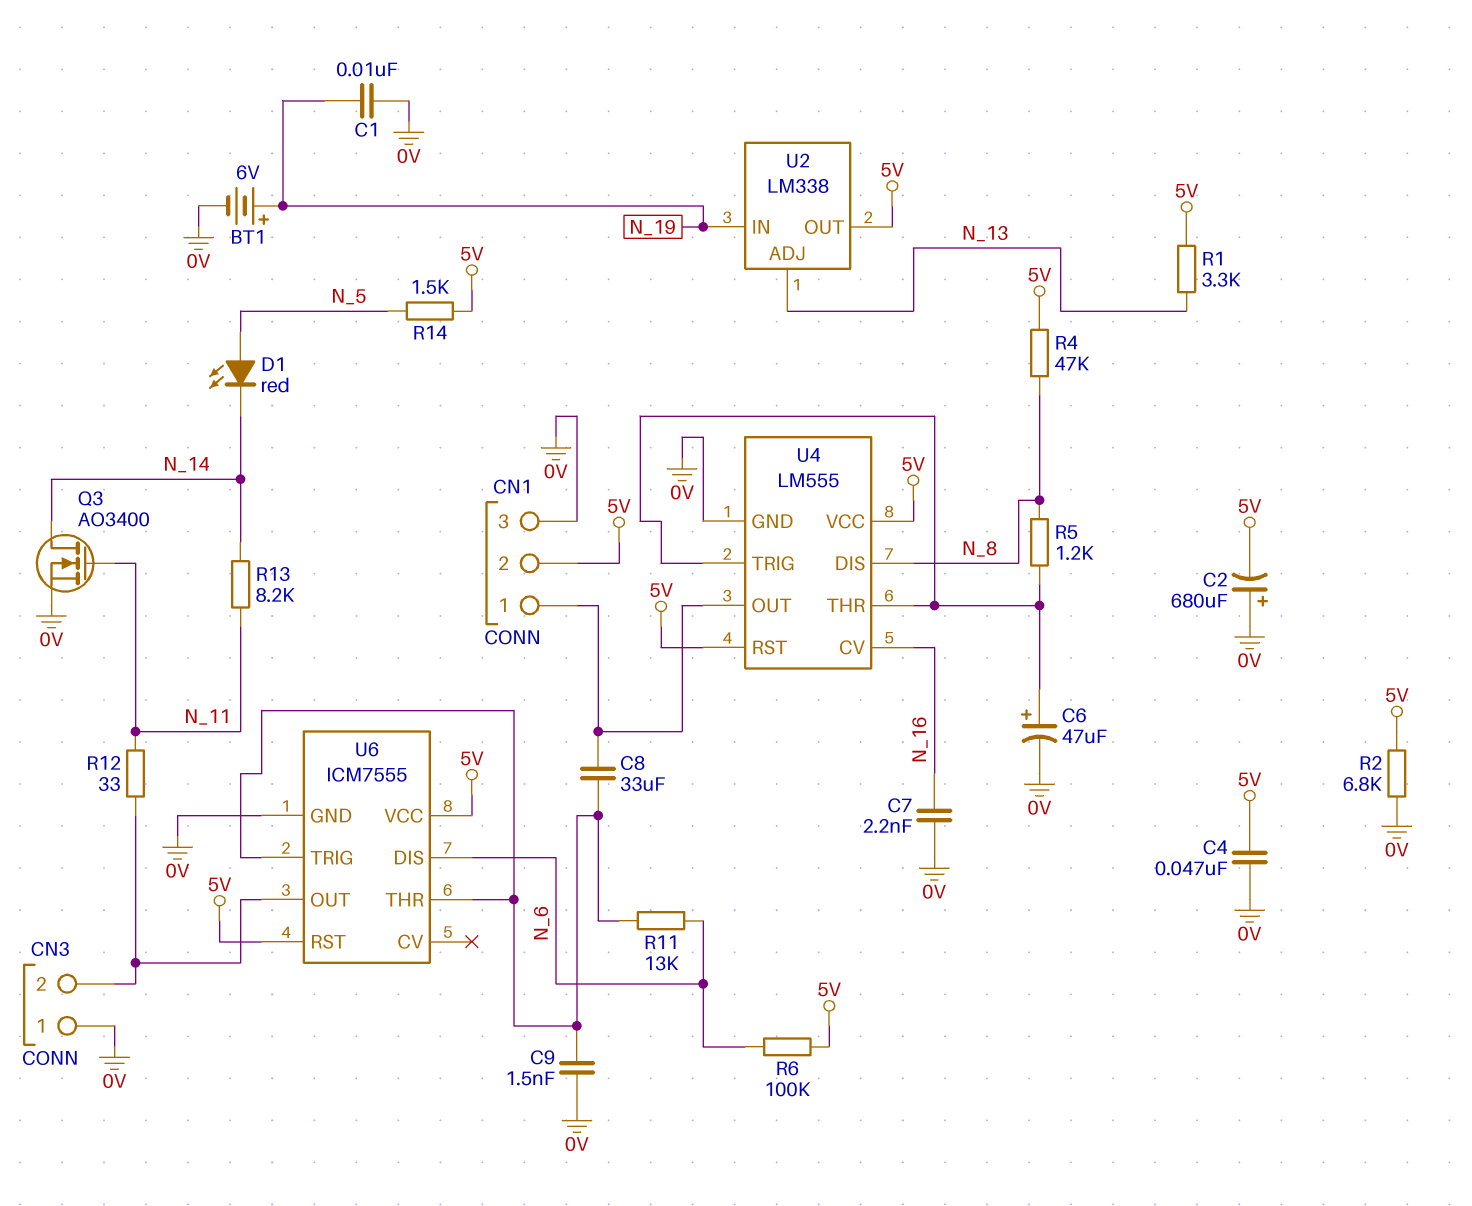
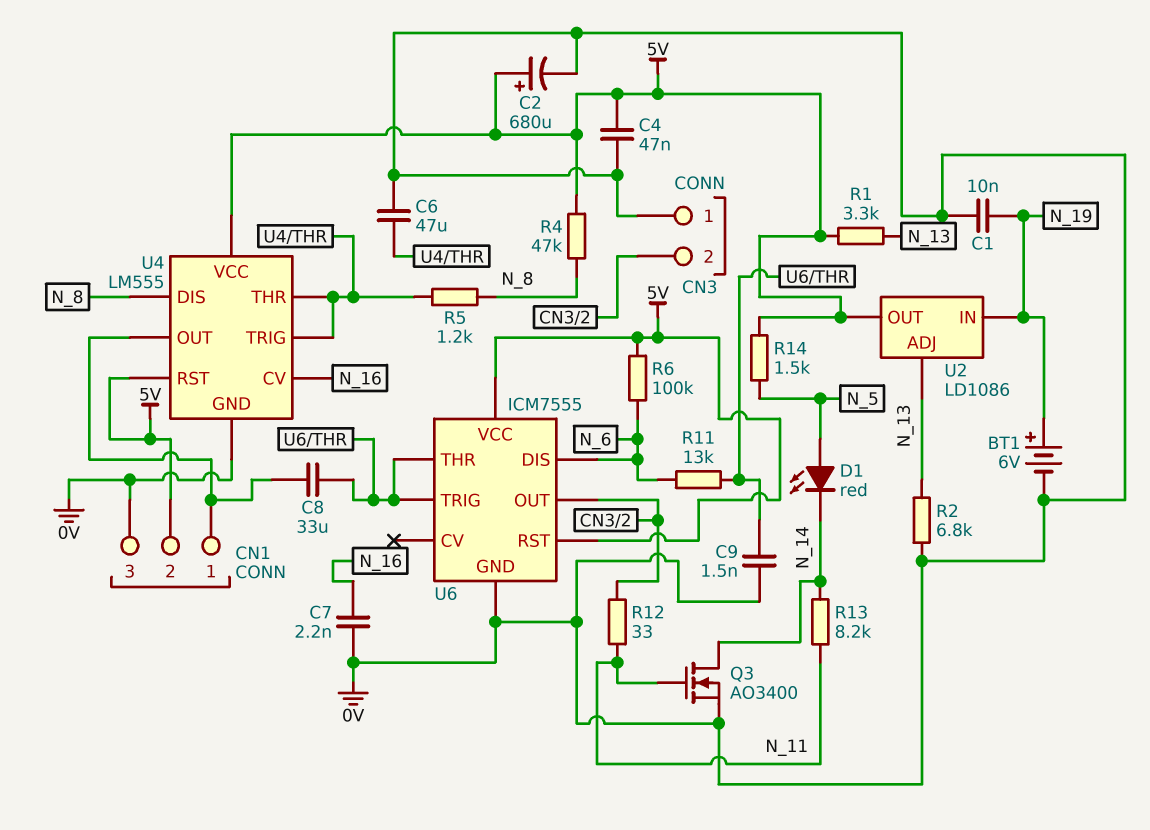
C2: 680uF (plus 0V, minus 5V) -> 680uF (plus 5V, minus 0V)
C6: 47uF (plus U4/THR, minus 0V) -> 47uF (0V, U4/THR)
R2: 6.8k (0V, 5V) -> 6.8k (0V, N_13)
U2: LM338 -> LD1086

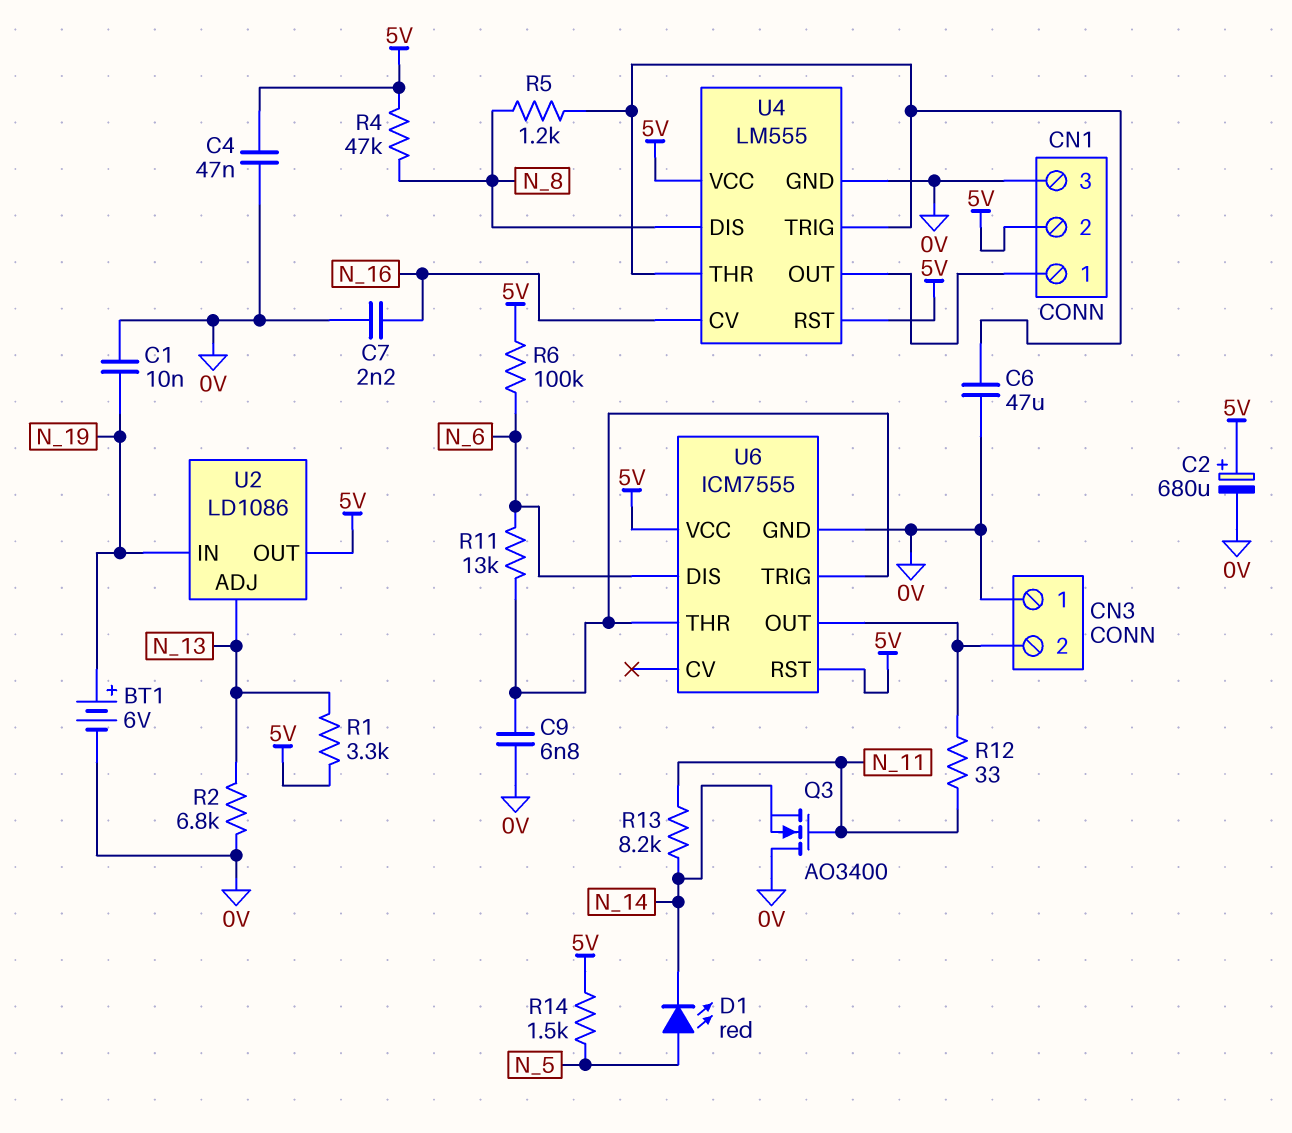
C8: 33uF (CN1/1, U6/THR) -> none
C9: 1.5nF (0V, U6/THR) -> 6.8nF (0V, U6/THR)
Q3: NMOS AO3400 (G N_11, D N_14, S 0V) -> NMOS AO3400 (G N_11, D 0V, S N_14)

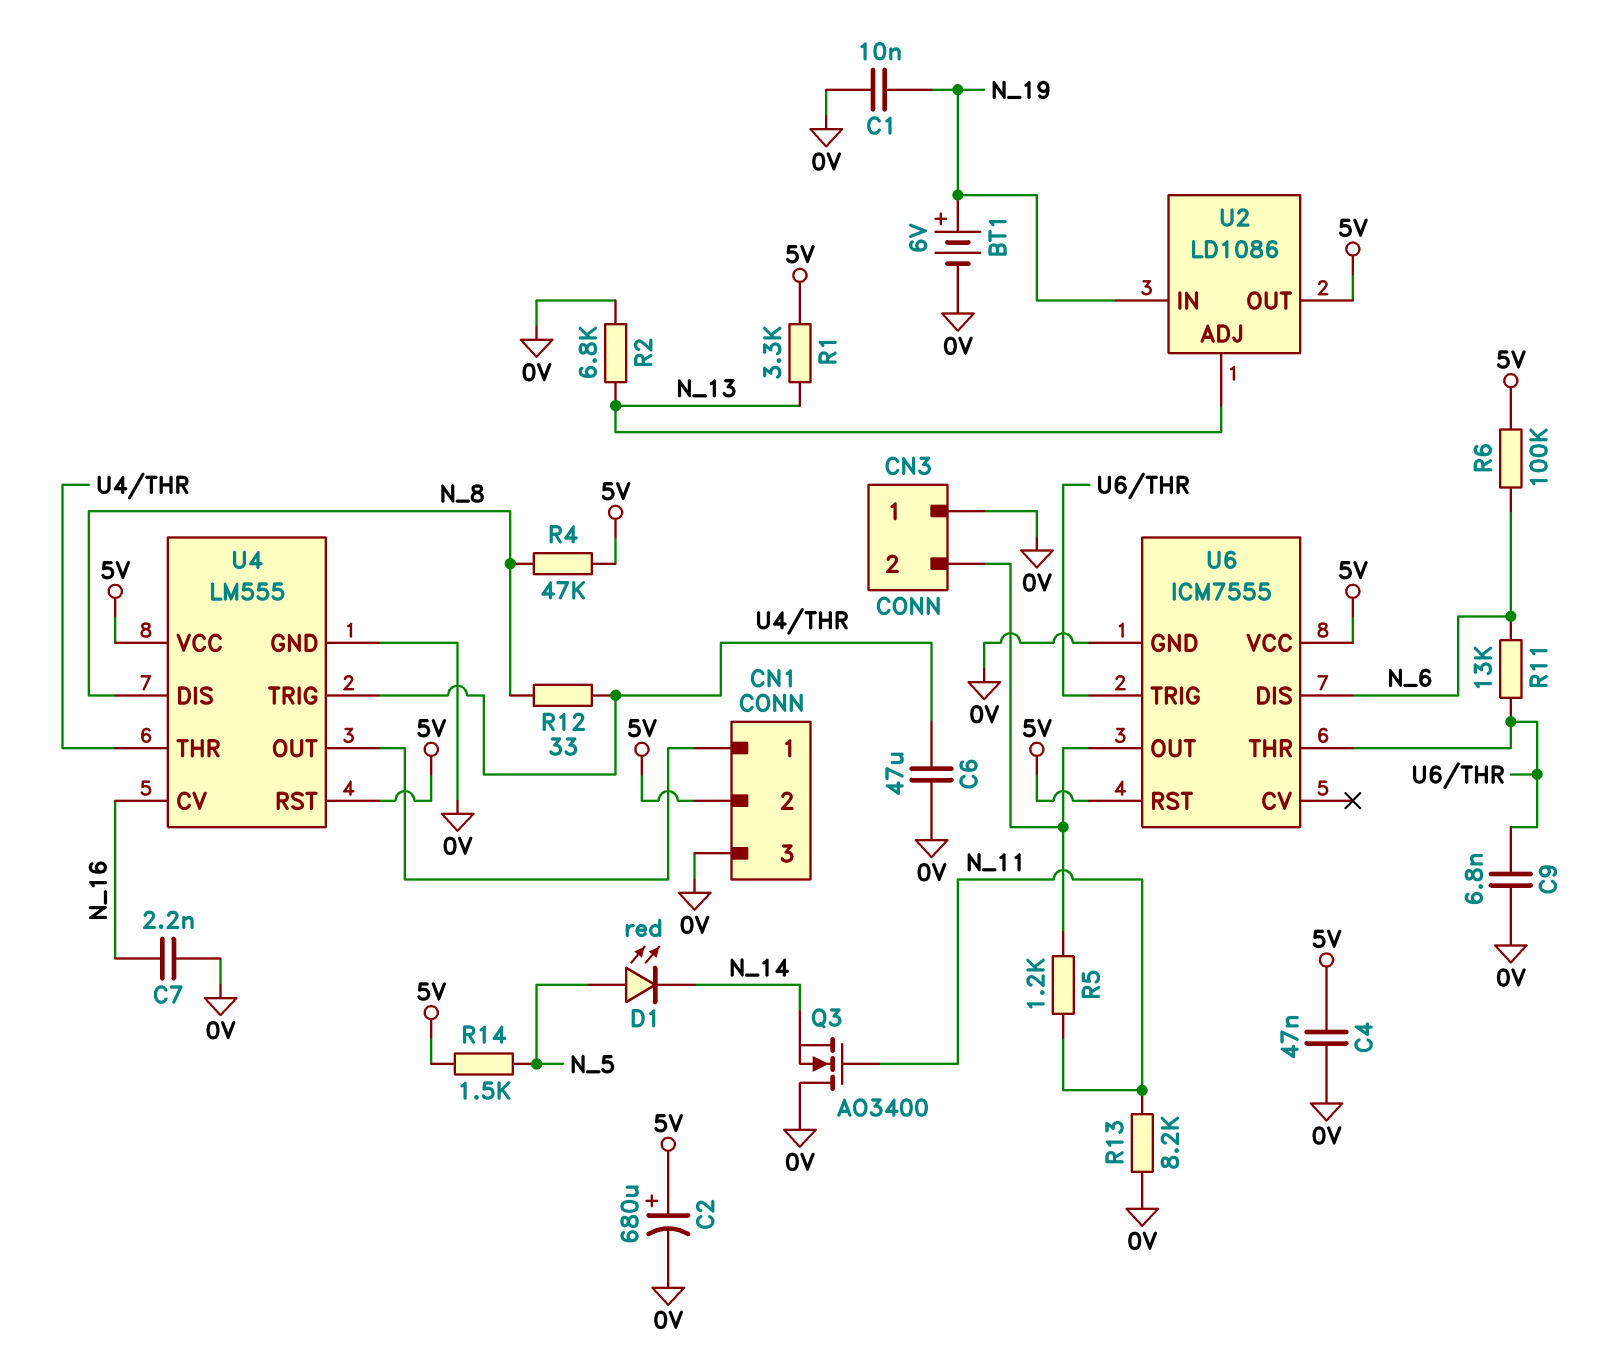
R5: 1.2k (N_8, U4/THR) -> 1.2k (CN3/2, N_11)
R12: 33 (CN3/2, N_11) -> 33 (N_8, U4/THR)
R13: 8.2k (N_11, N_14) -> 8.2k (0V, N_11)

